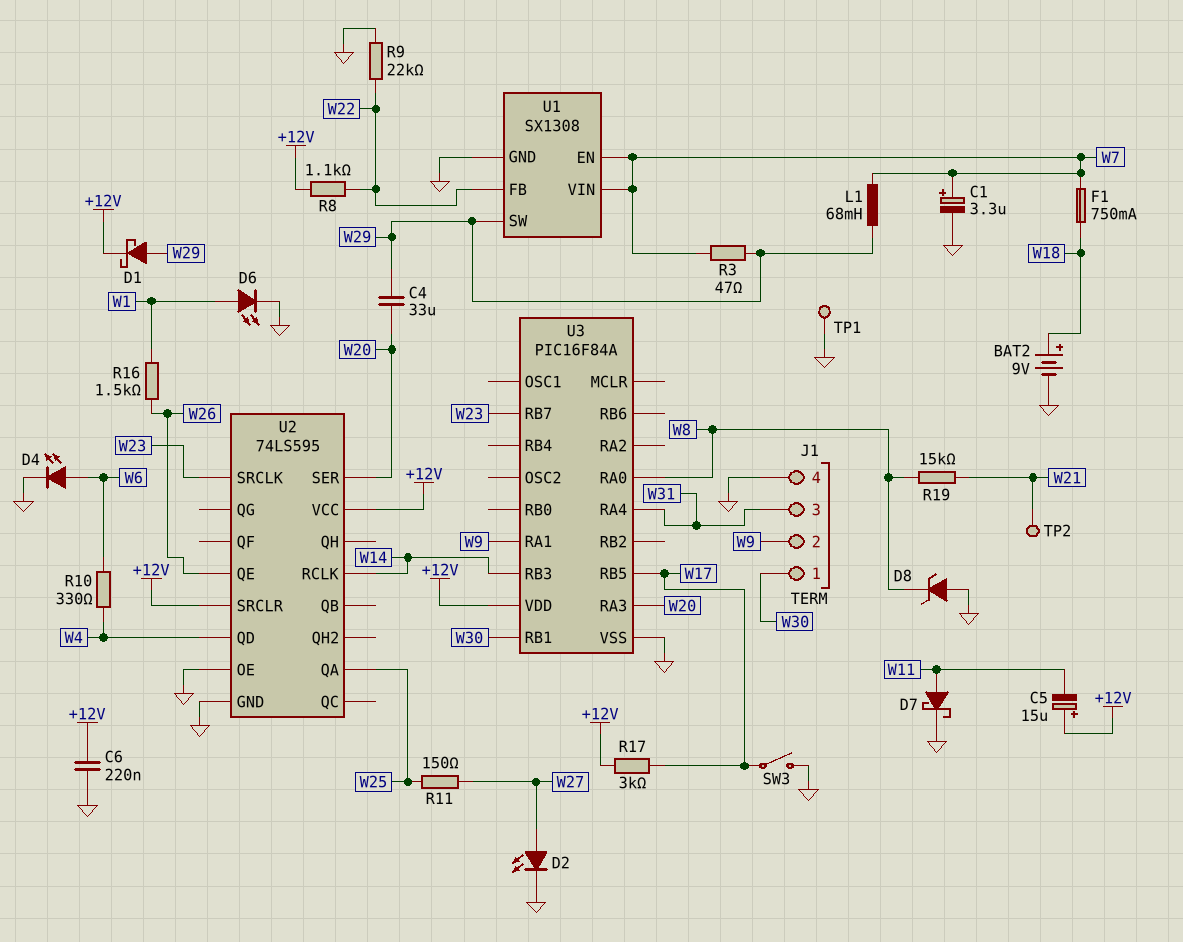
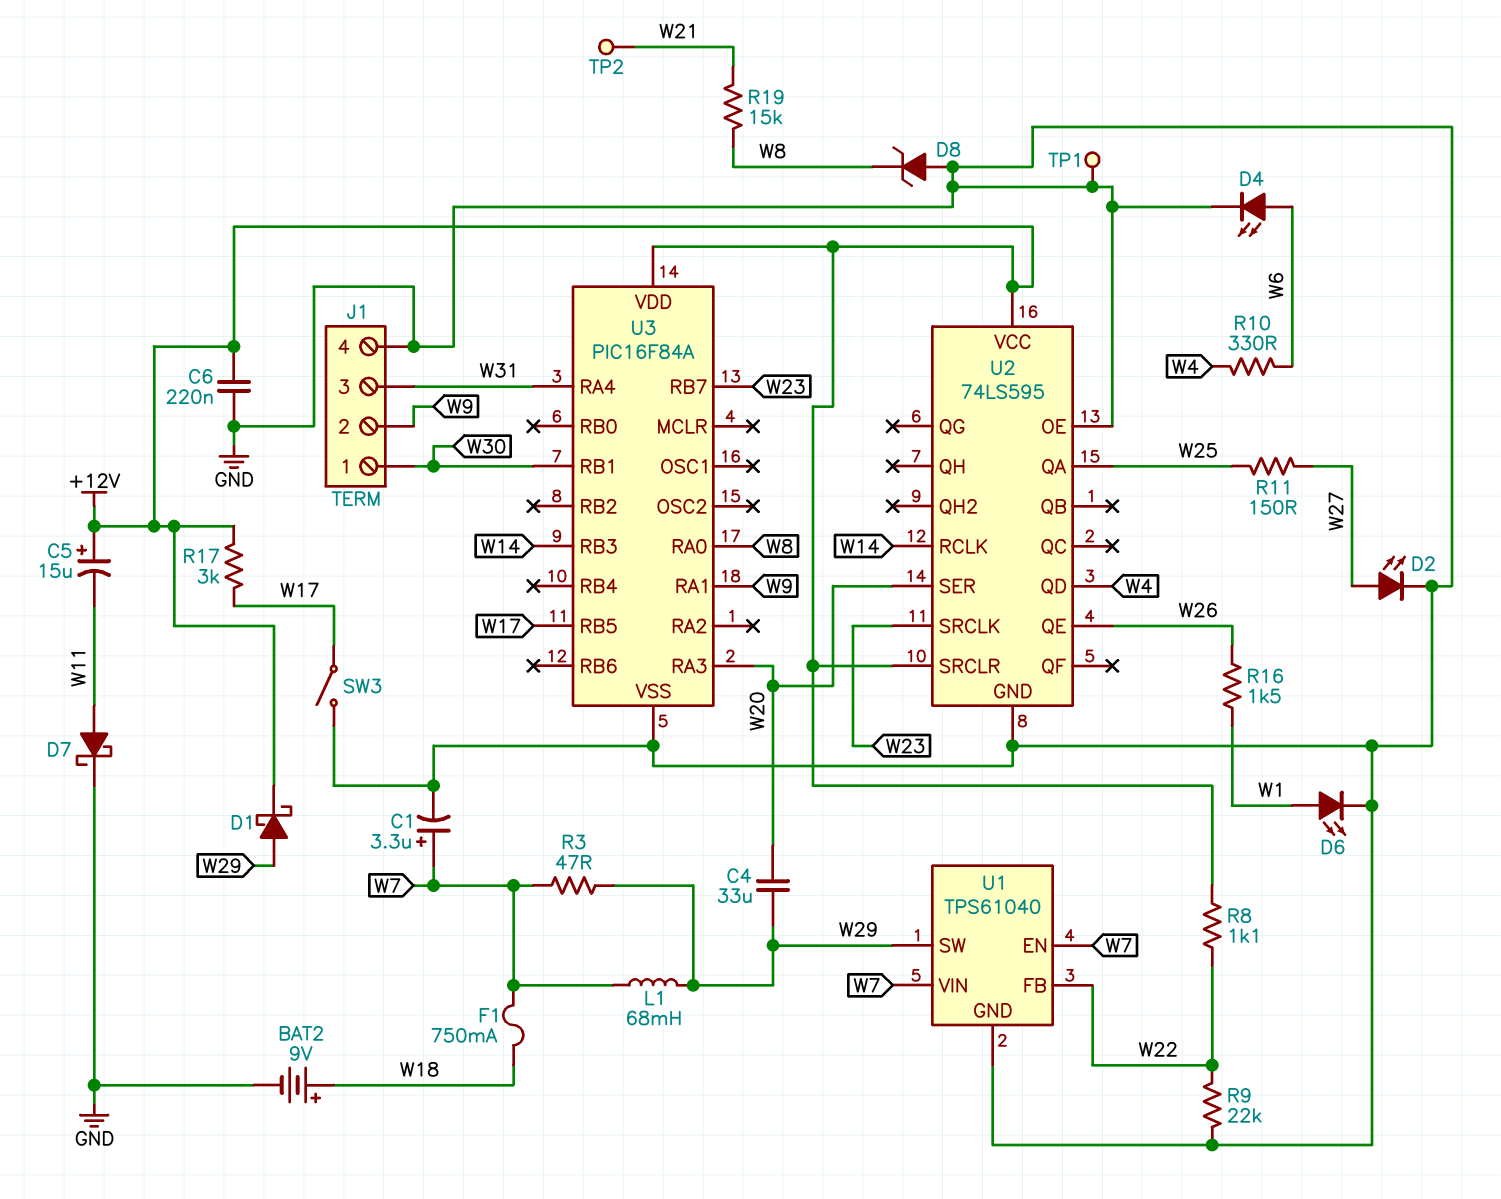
U1: SX1308 -> TPS61040

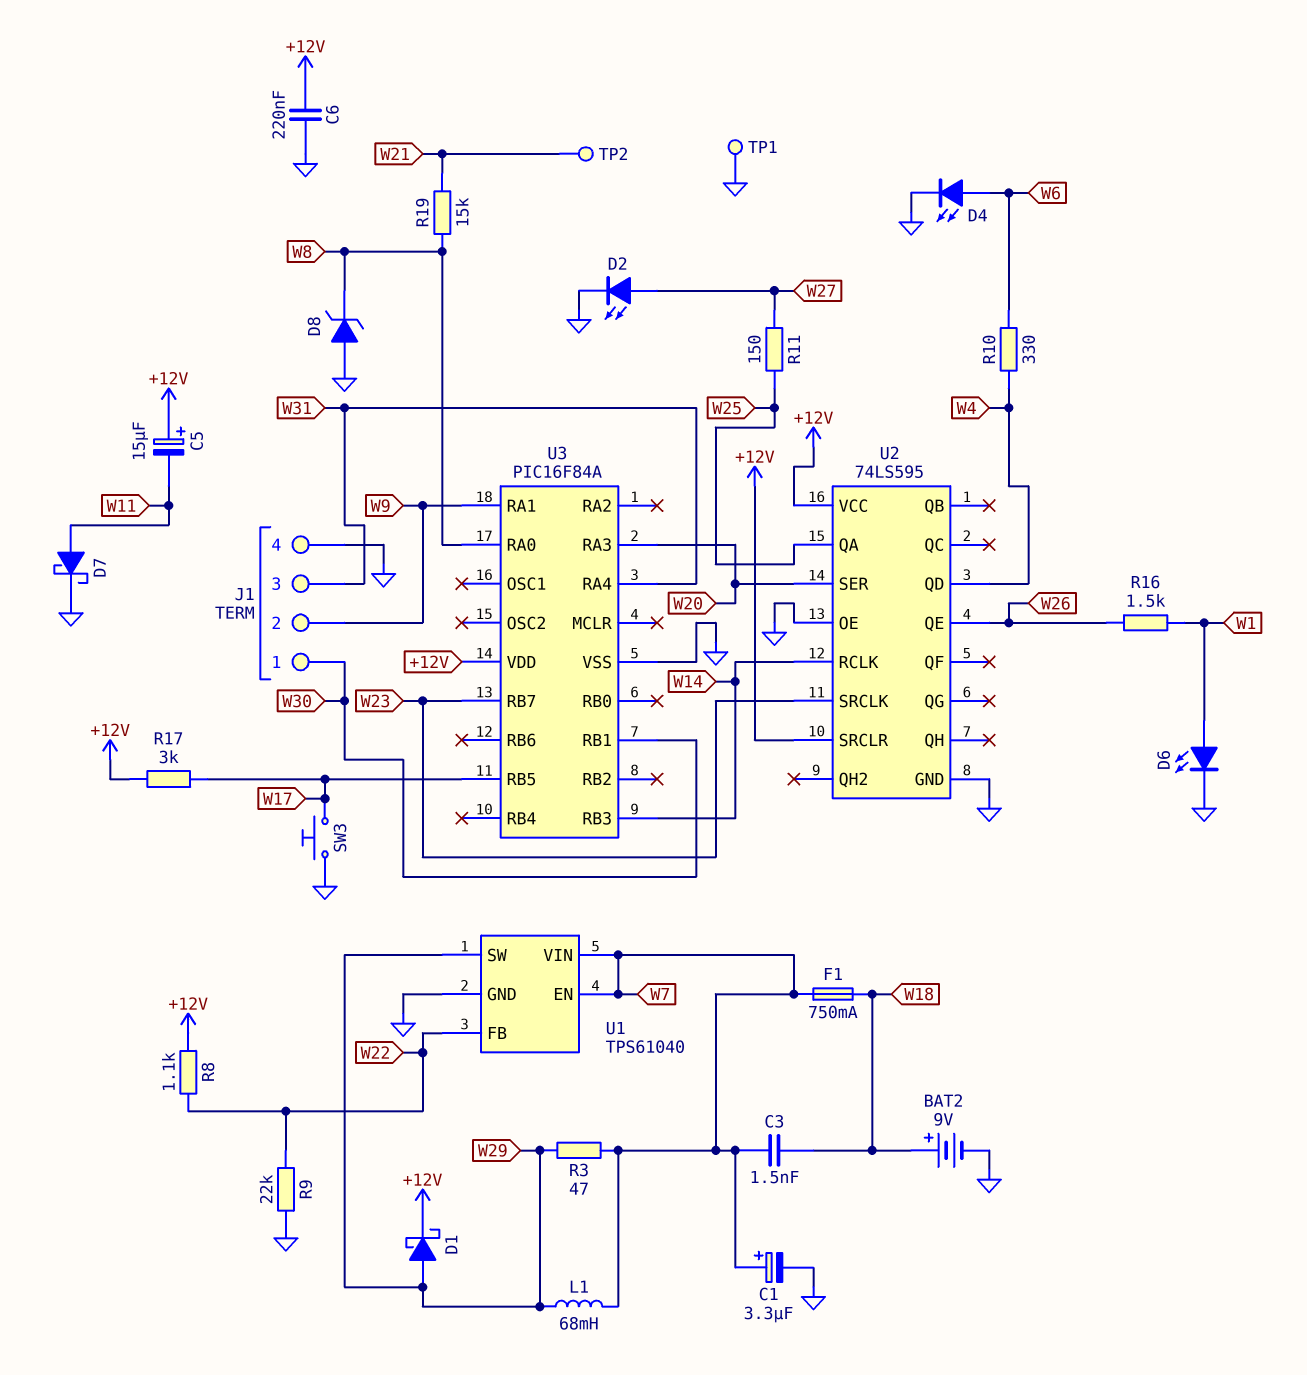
C3: none -> 1.5nF (W7, W18)
C4: 33uF (W20, W29) -> none
SW3: switch (GND, W17) -> button (GND, W17)

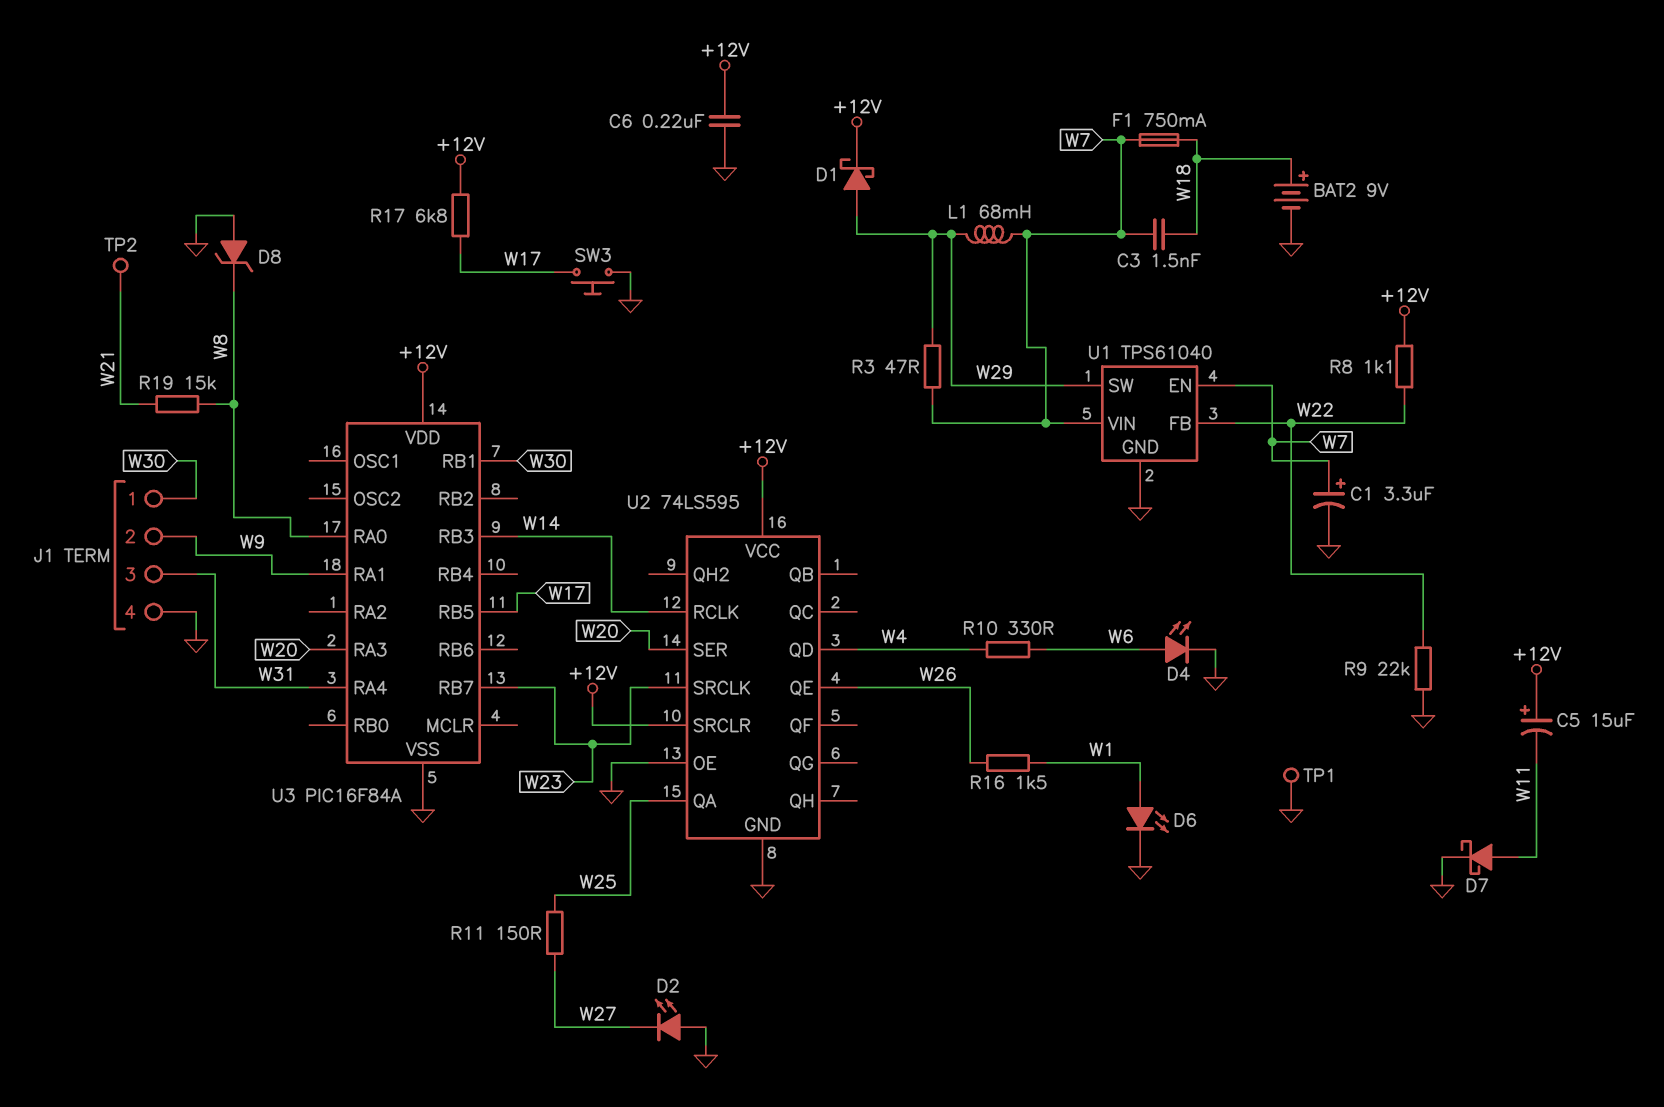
D2: LED (A W27, K GND) -> LED (A GND, K W27)
R17: 3k (+12V, W17) -> 6.8k (+12V, W17)

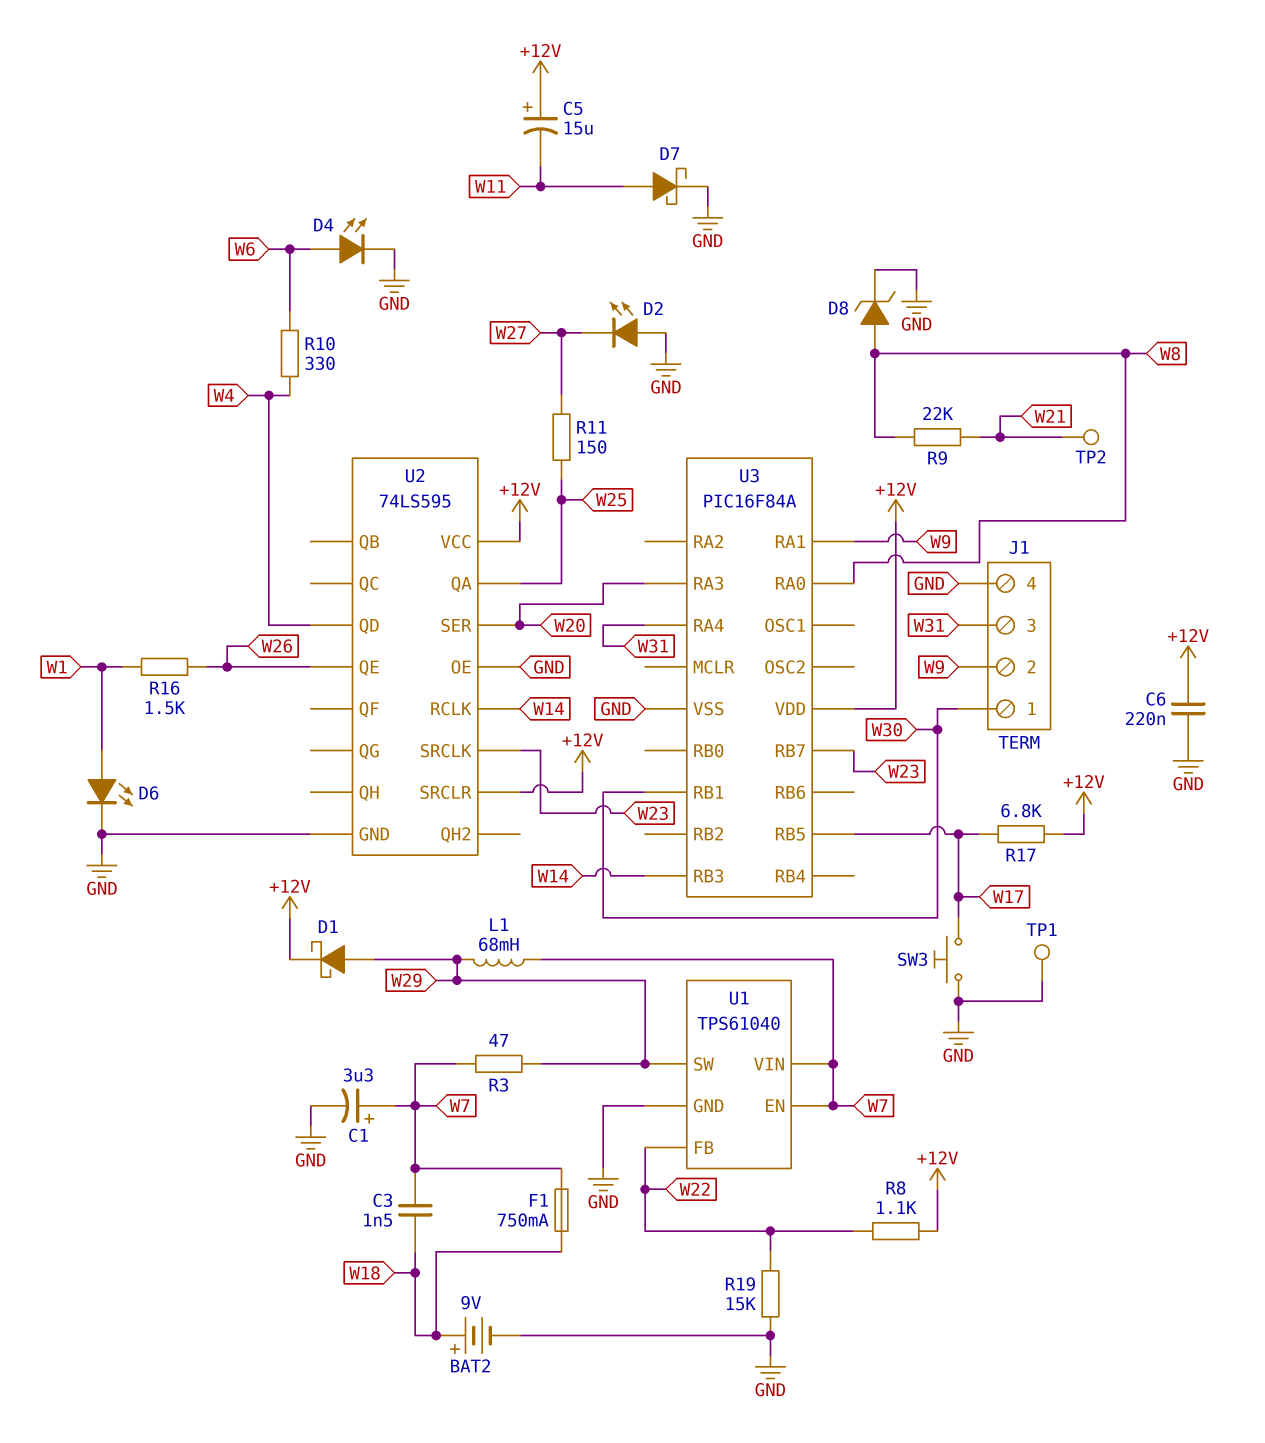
D8: zener (A GND, K W8) -> zener (A W8, K GND)
R9: 22k (GND, W22) -> 22k (W8, W21)
R19: 15k (W8, W21) -> 15k (GND, W22)

